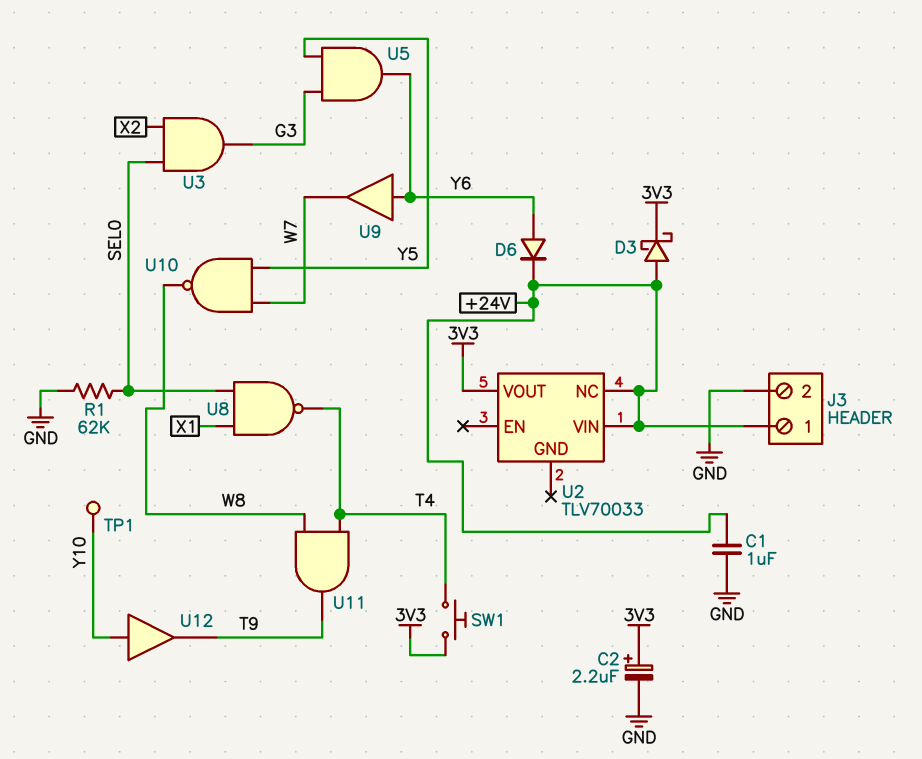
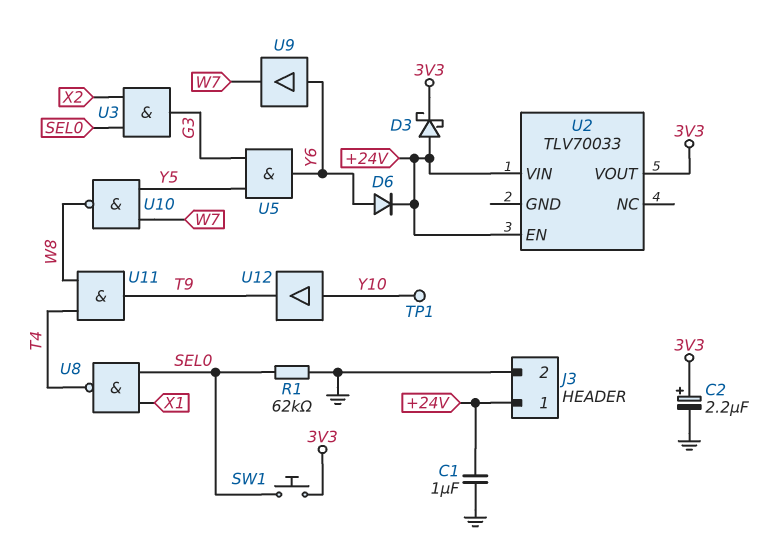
SW1: button (3V3, T4) -> button (3V3, SEL0)
U2 pin EN: none -> +24V
U2 pin NC: +24V -> none

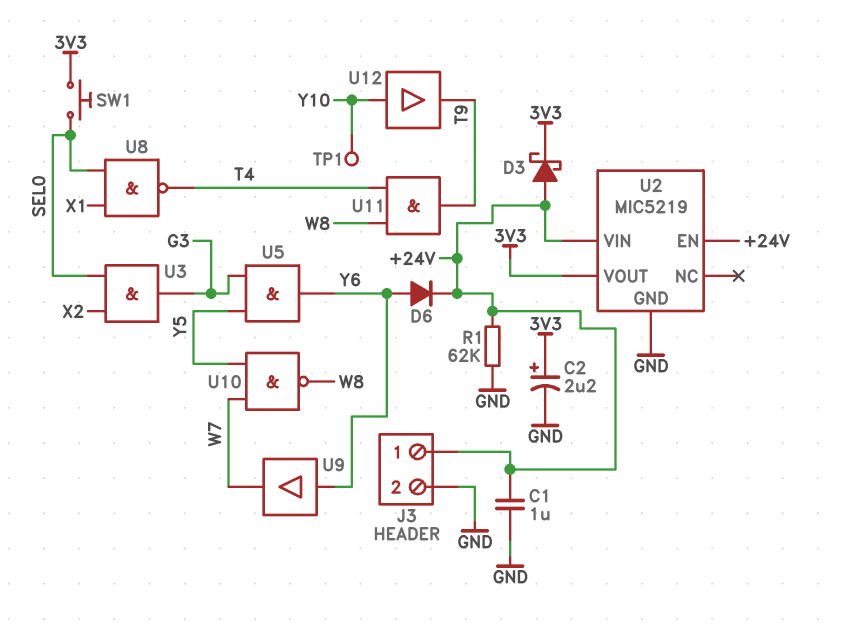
R1: 62k (GND, SEL0) -> 62k (+24V, GND)
U2: TLV70033 -> MIC5219
U2 pin GND: none -> GND

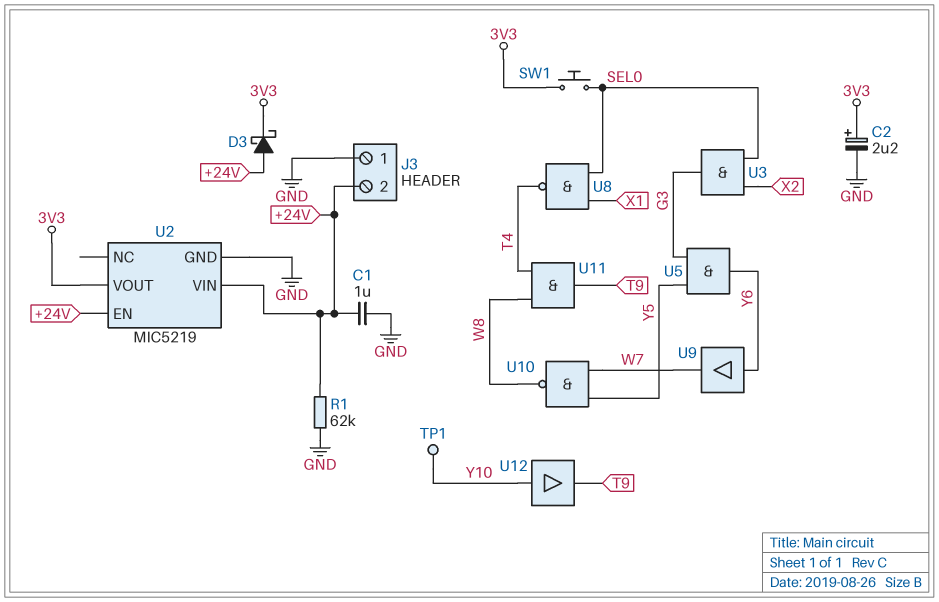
D6: diode (A Y6, K +24V) -> none
J3 pin 1: +24V -> GND
J3 pin 2: GND -> +24V

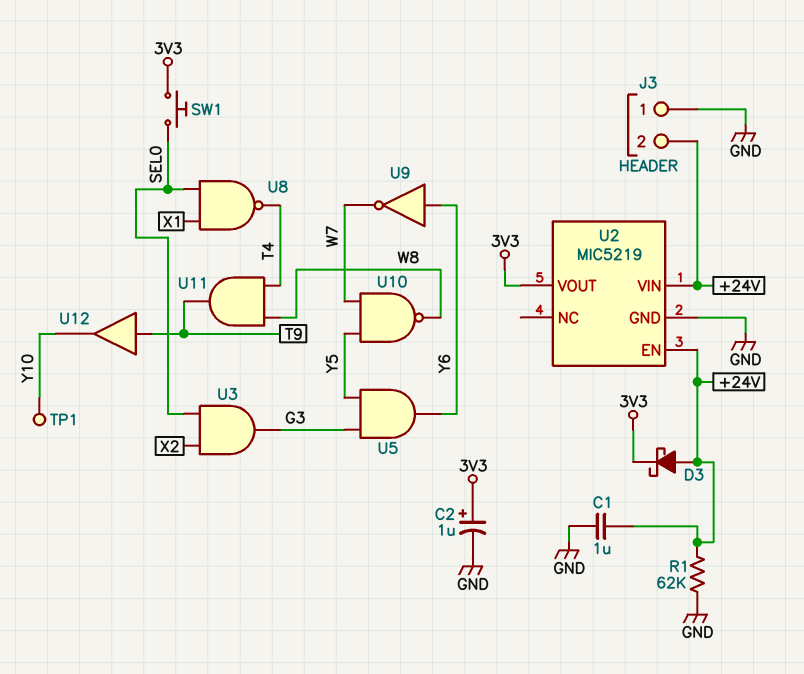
C2: 2.2uF (plus 3V3, minus GND) -> 1uF (plus 3V3, minus GND)
U9: buffer (in Y6, out W7) -> NOT (in Y6, out W7)
U12: buffer (in Y10, out T9) -> buffer (in T9, out Y10)

